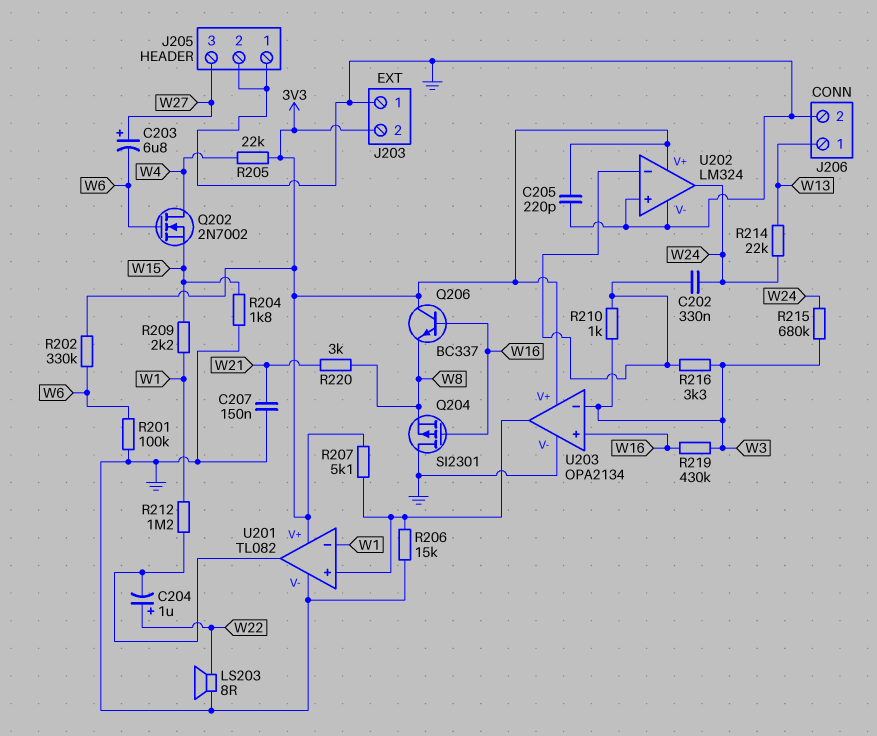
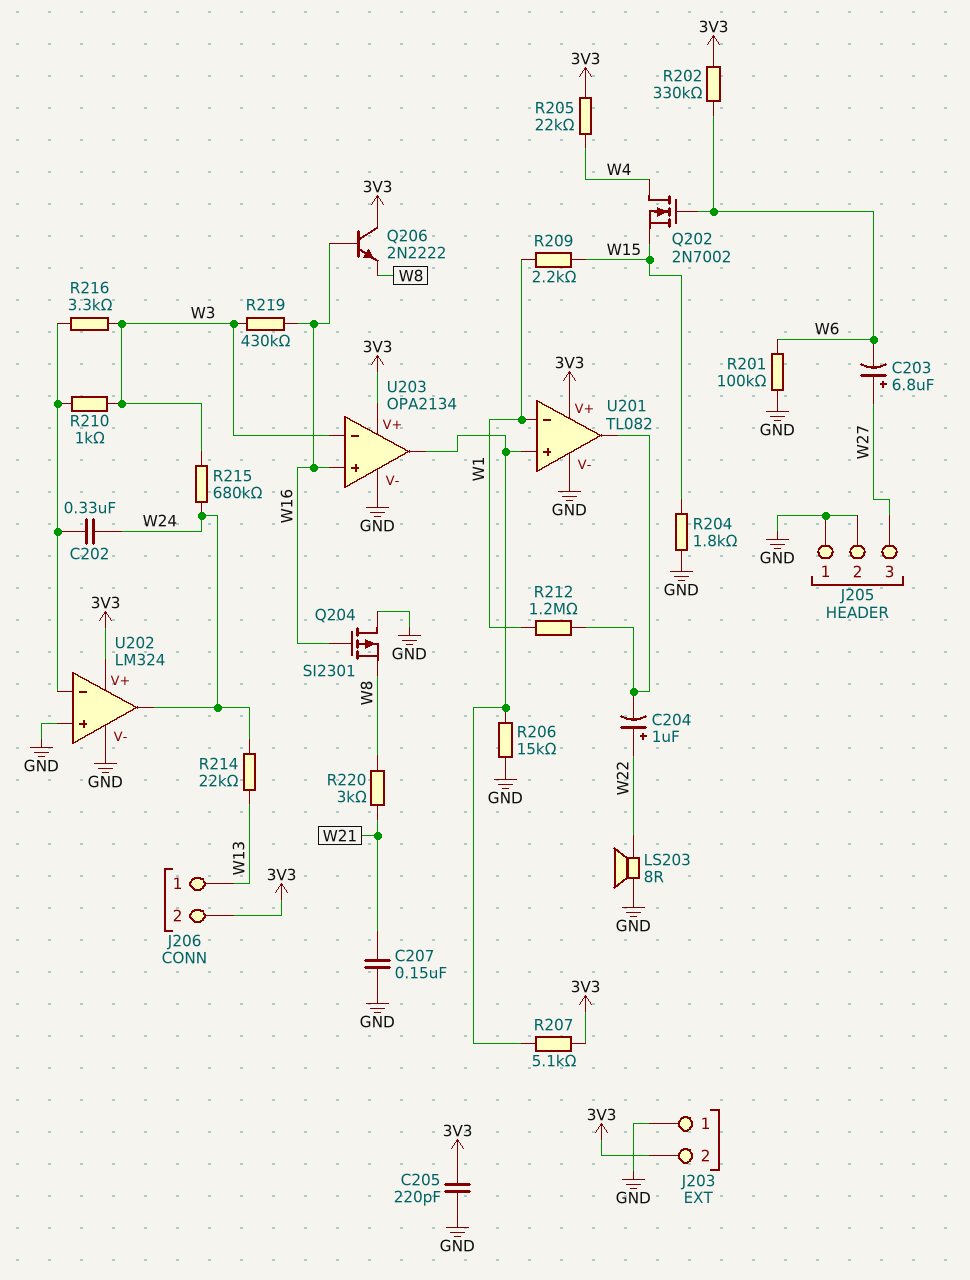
J206 pin 2: GND -> 3V3
Q206: NPN BC337 (B W16, C 3V3, E W8) -> NPN 2N2222 (B W16, C 3V3, E W8)

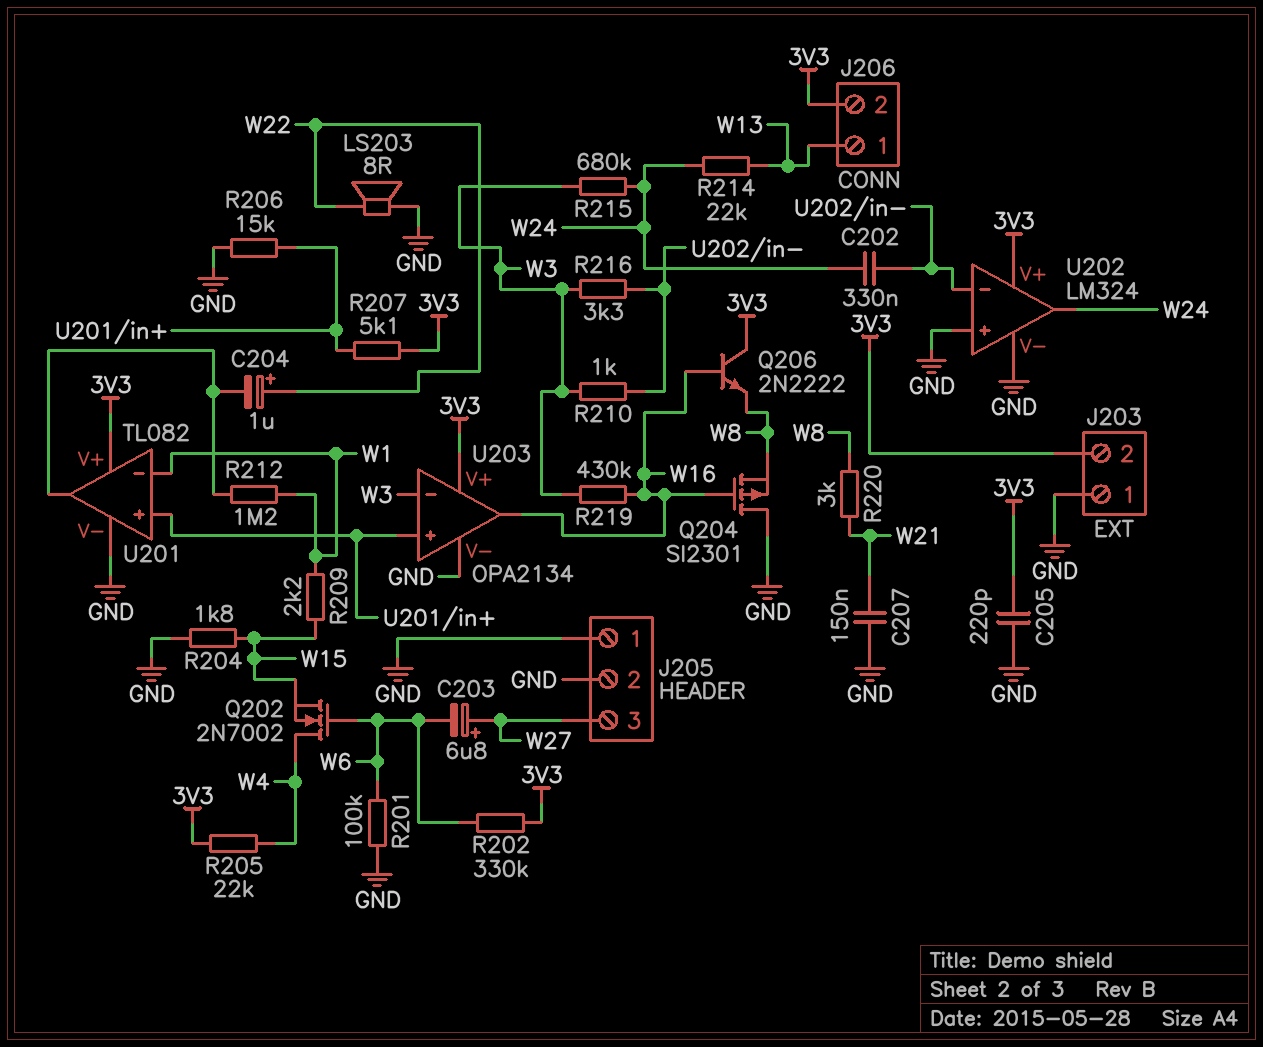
U203 pin in+: W16 -> U201/in+
U203 pin out: U201/in+ -> W16

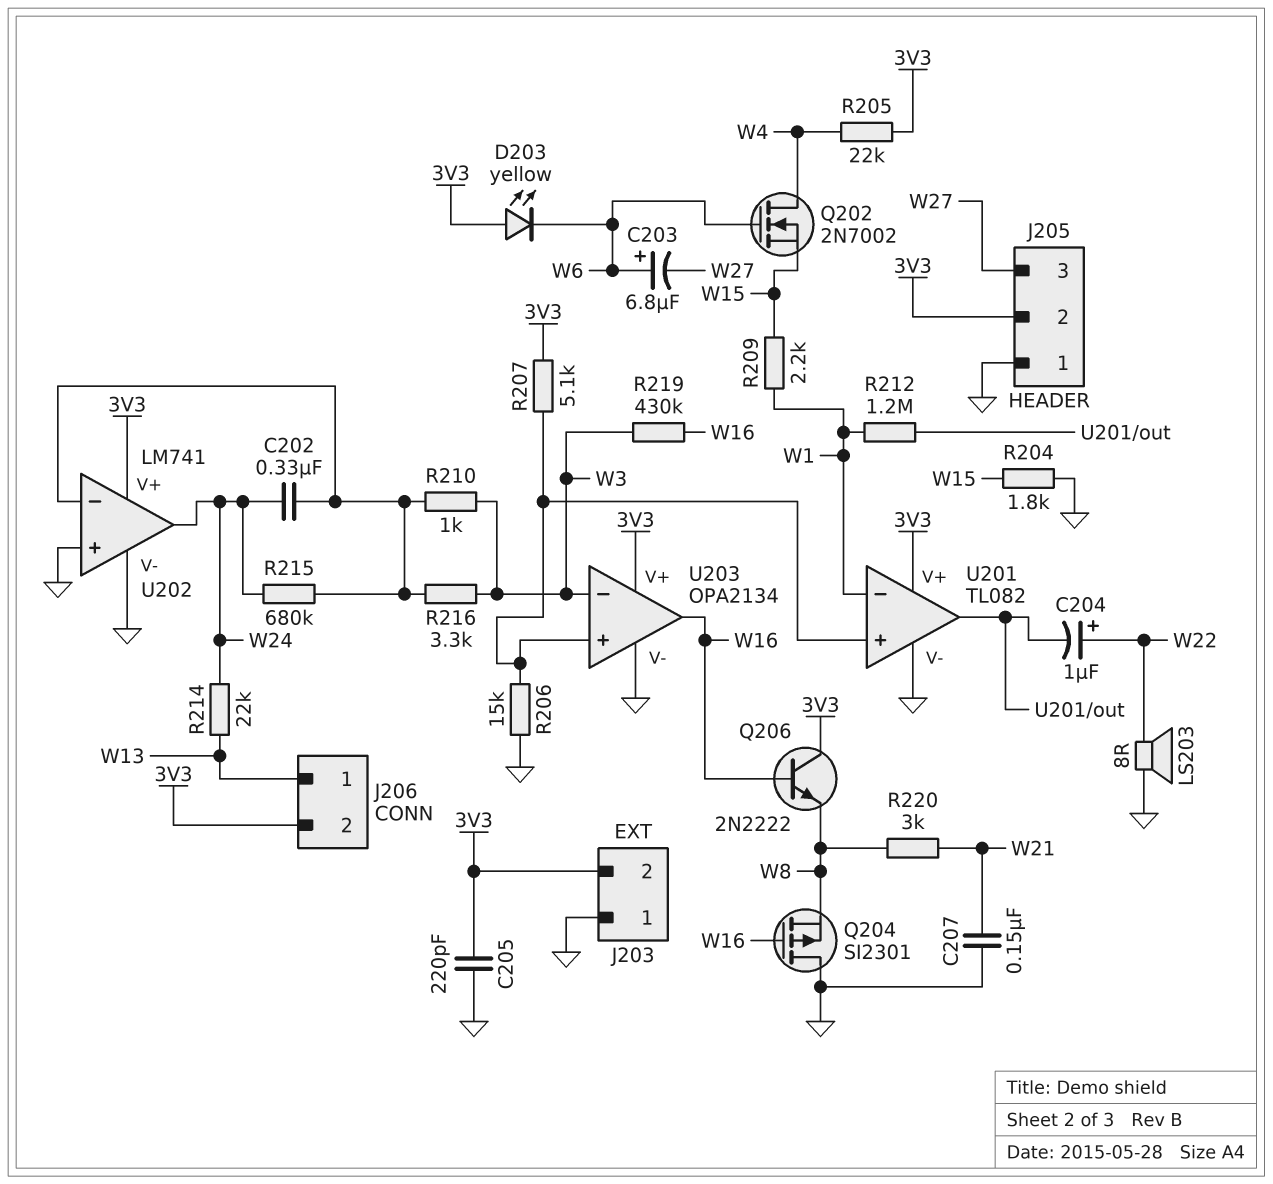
C203: 6.8uF (plus W27, minus W6) -> 6.8uF (plus W6, minus W27)
D203: none -> LED yellow (A 3V3, K W6)
J205 pin 2: GND -> 3V3
R201: 100k (GND, W6) -> none
R202: 330k (3V3, W6) -> none
R215: 680k (W3, W24) -> 680k (U202/in-, W24)
U202: LM324 -> LM741

